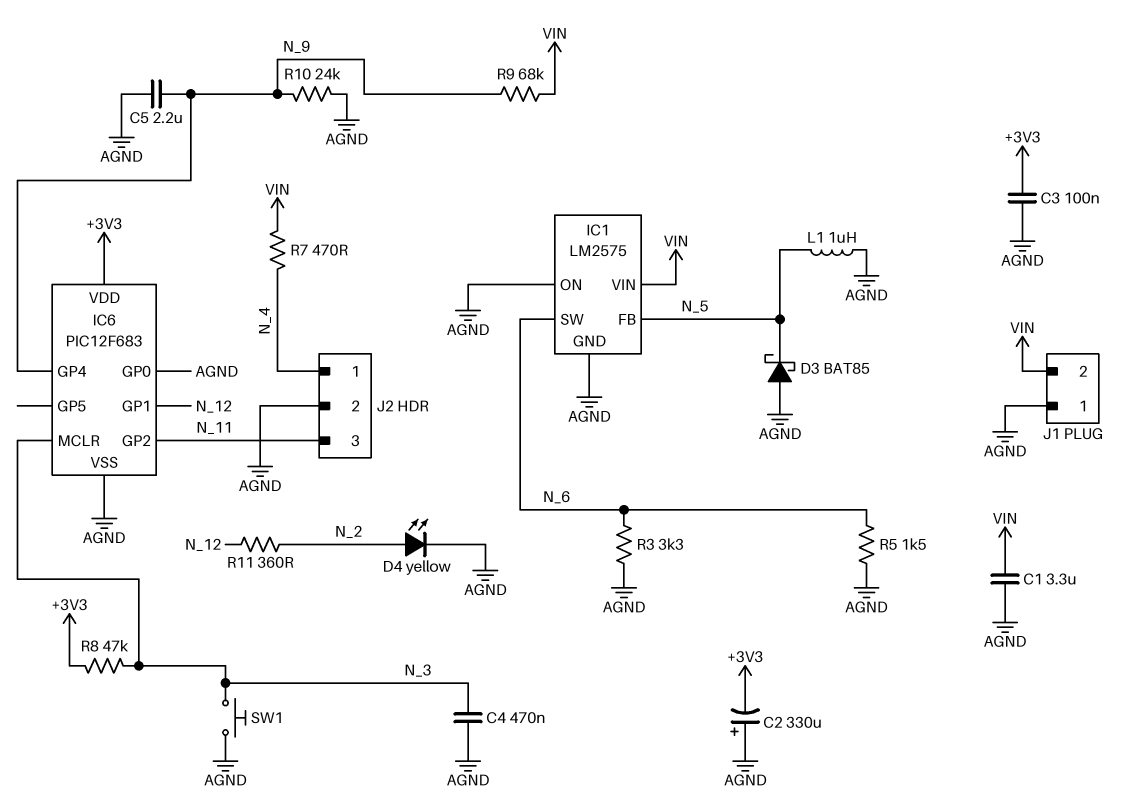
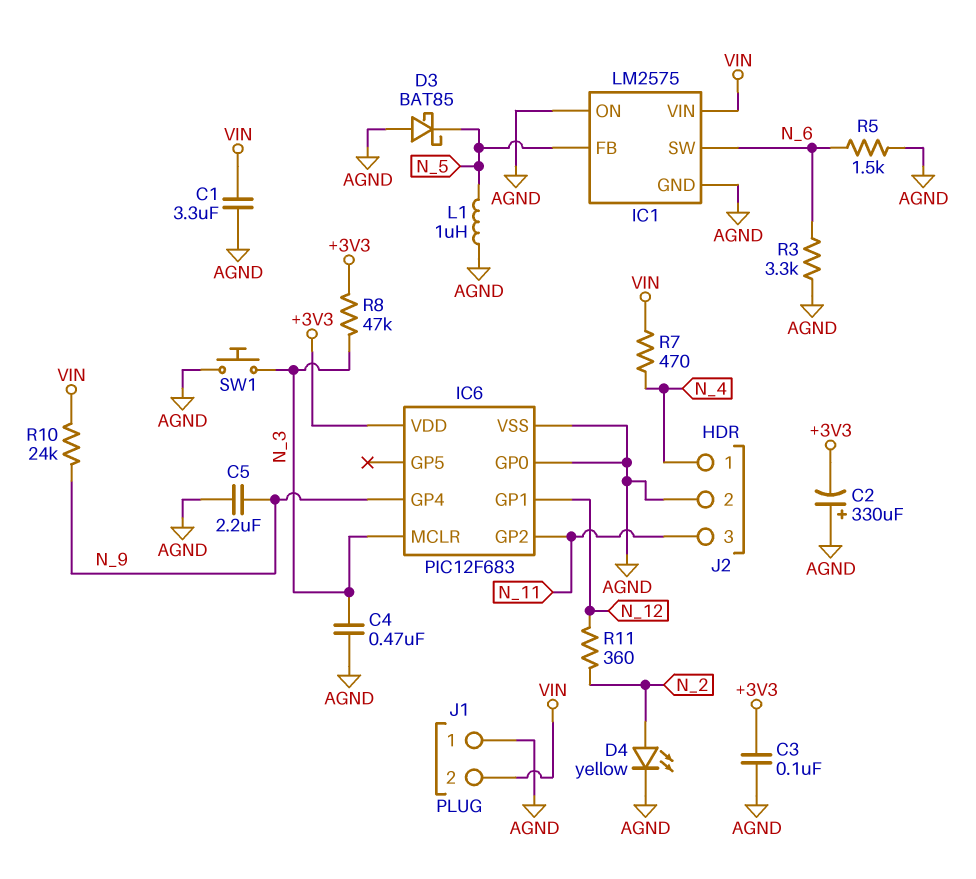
R9: 68k (N_9, VIN) -> none
R10: 24k (AGND, N_9) -> 24k (N_9, VIN)

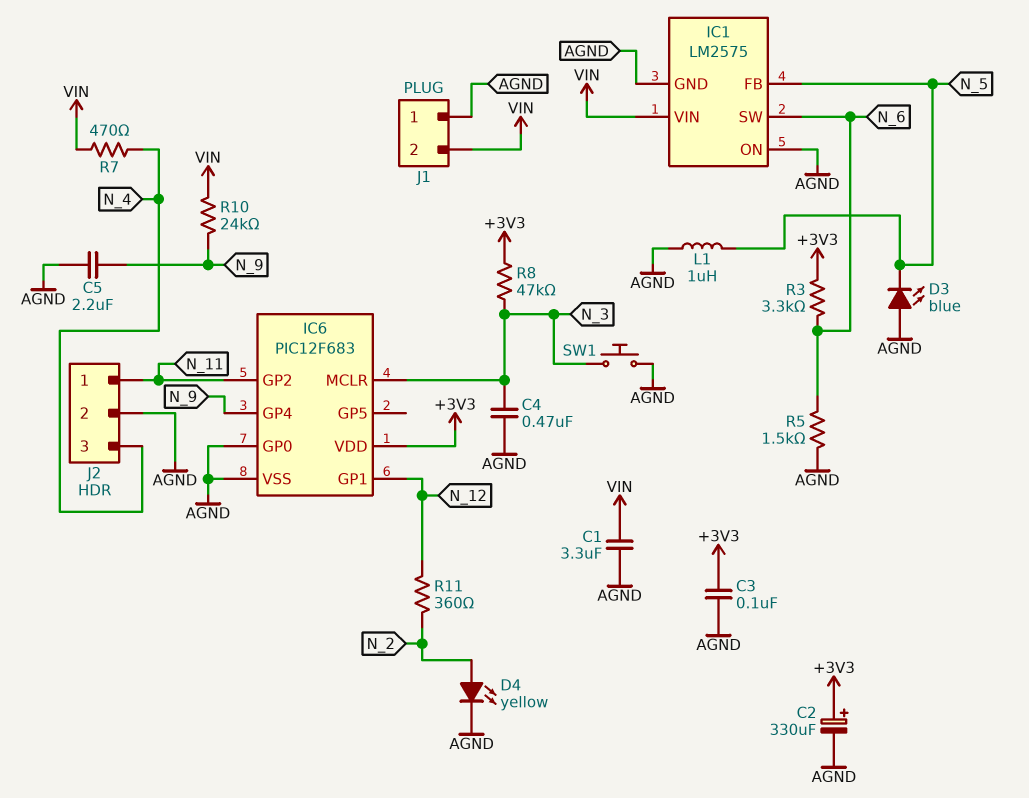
C2: 330uF (plus AGND, minus +3V3) -> 330uF (plus +3V3, minus AGND)
D3: schottky BAT85 (A AGND, K N_5) -> LED blue (A AGND, K N_5)
J2 pin 1: N_4 -> N_11
J2 pin 3: N_11 -> N_4
R3: 3.3k (AGND, N_6) -> 3.3k (+3V3, N_6)

